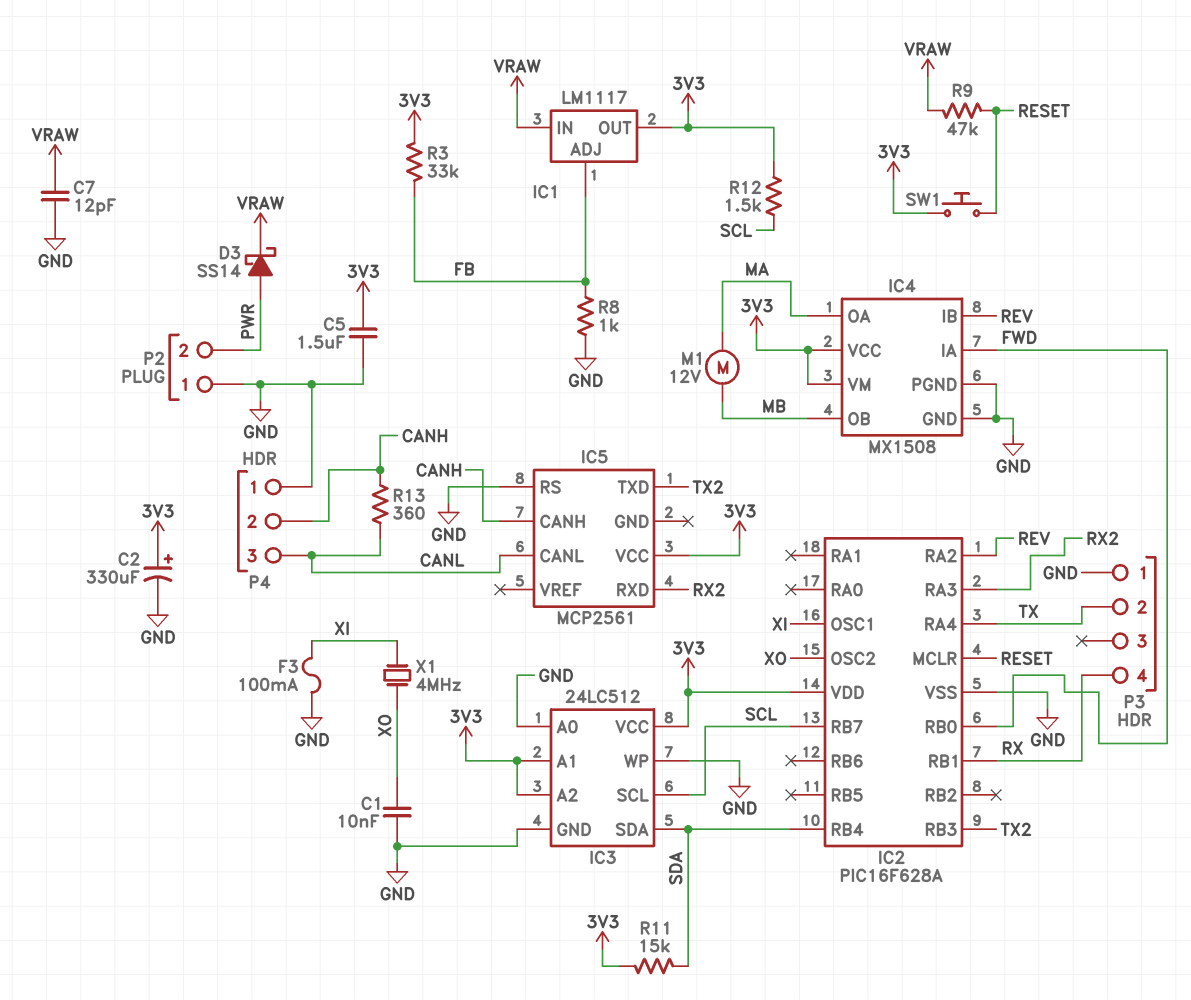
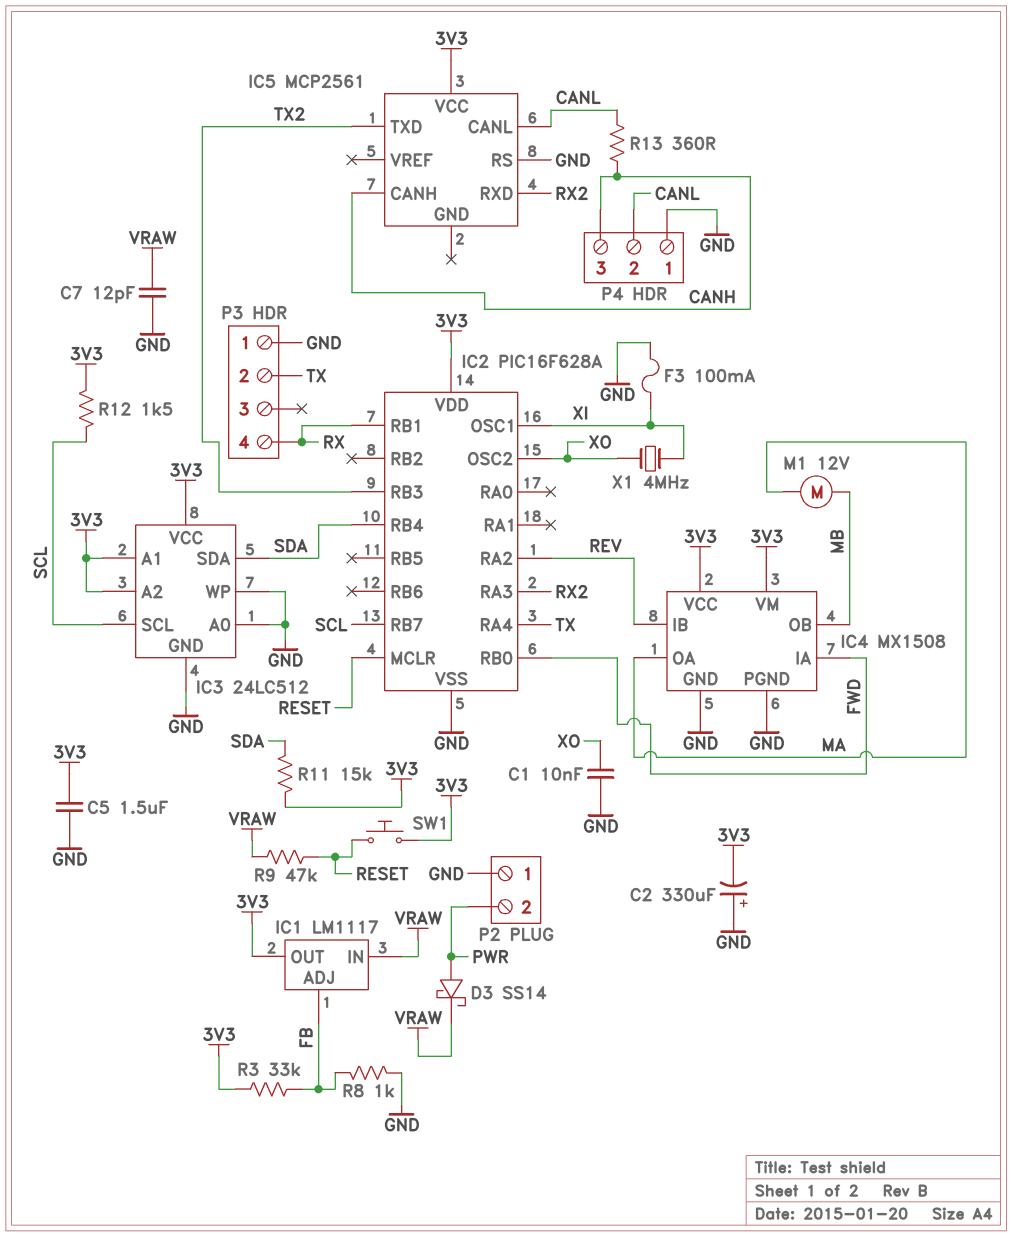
C2: 330uF (plus 3V3, minus GND) -> 330uF (plus GND, minus 3V3)
P4 pin 2: CANH -> CANL
P4 pin 3: CANL -> CANH

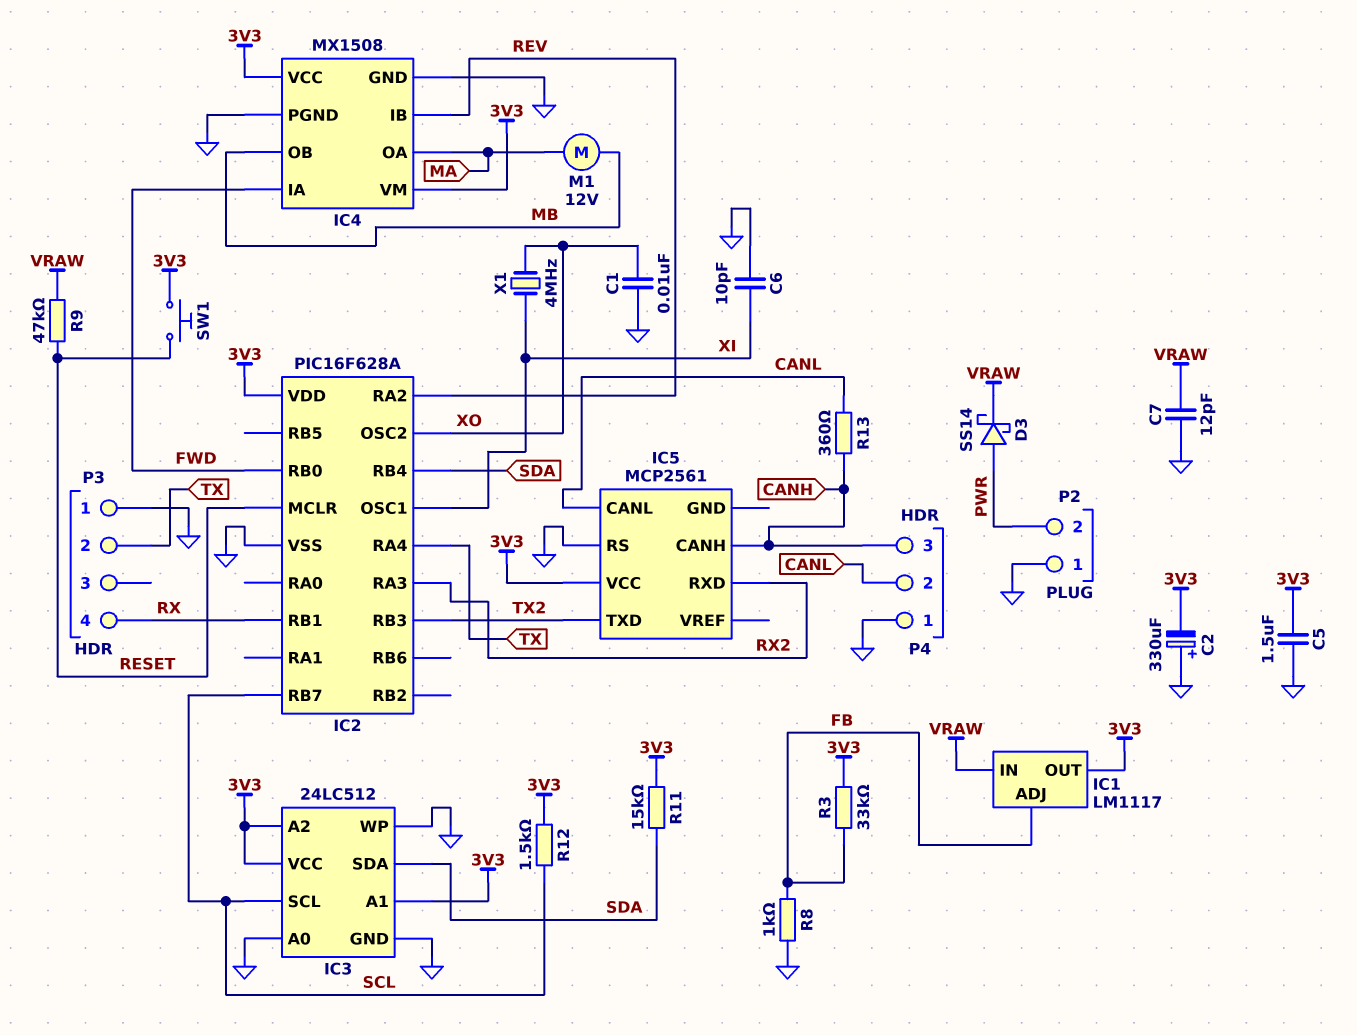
C6: none -> 10pF (GND, XI)
F3: 100mA (GND, XI) -> none

